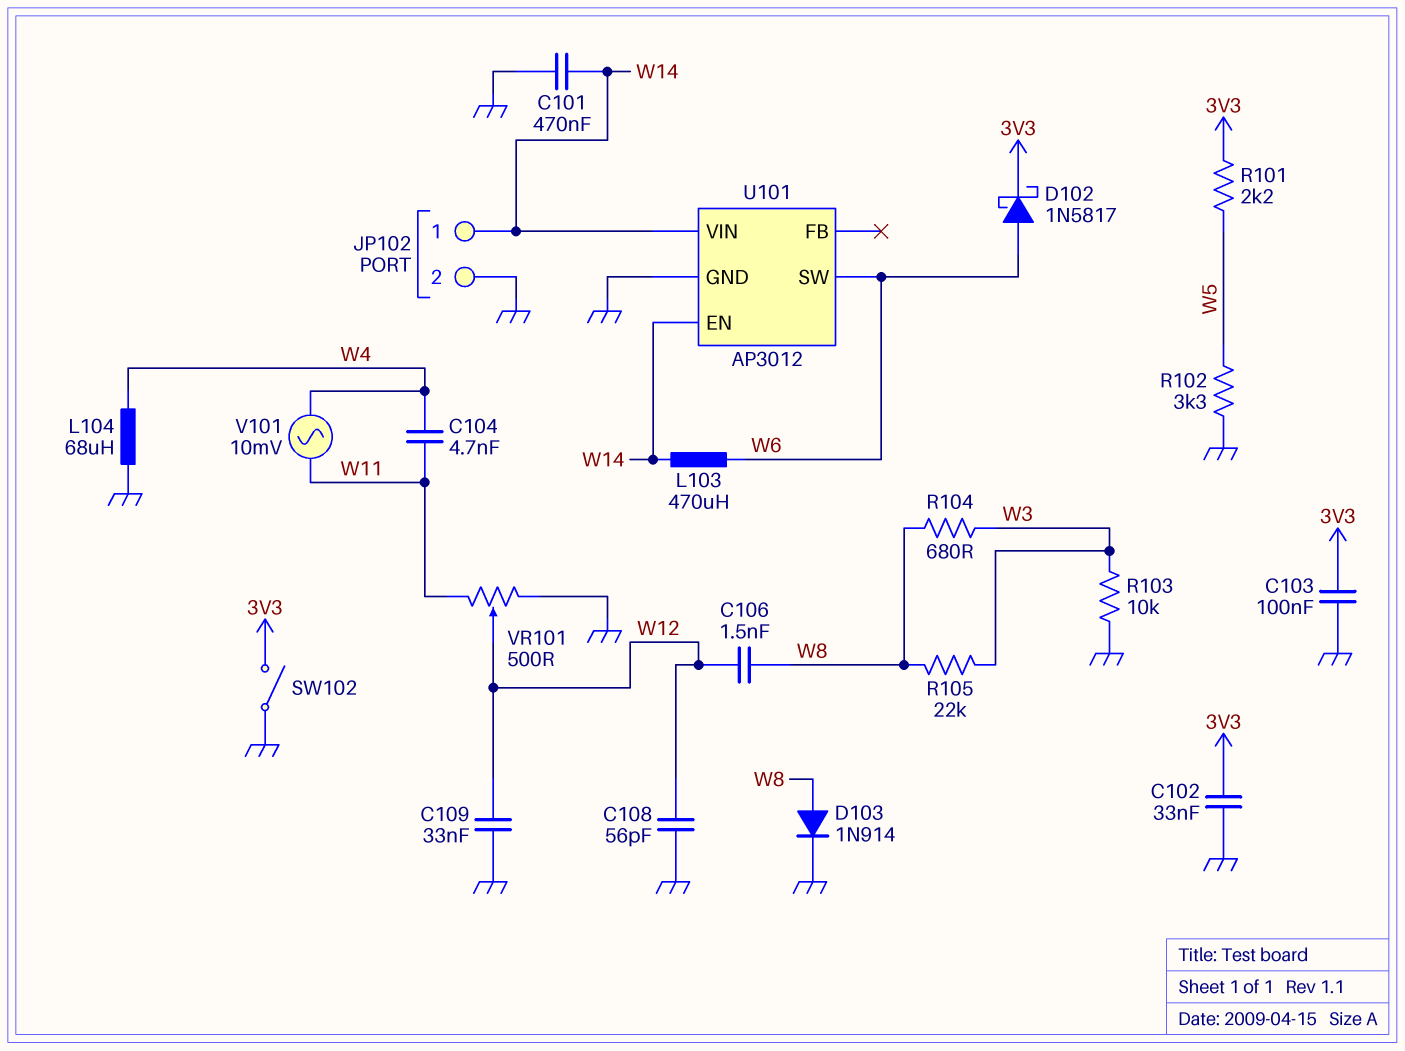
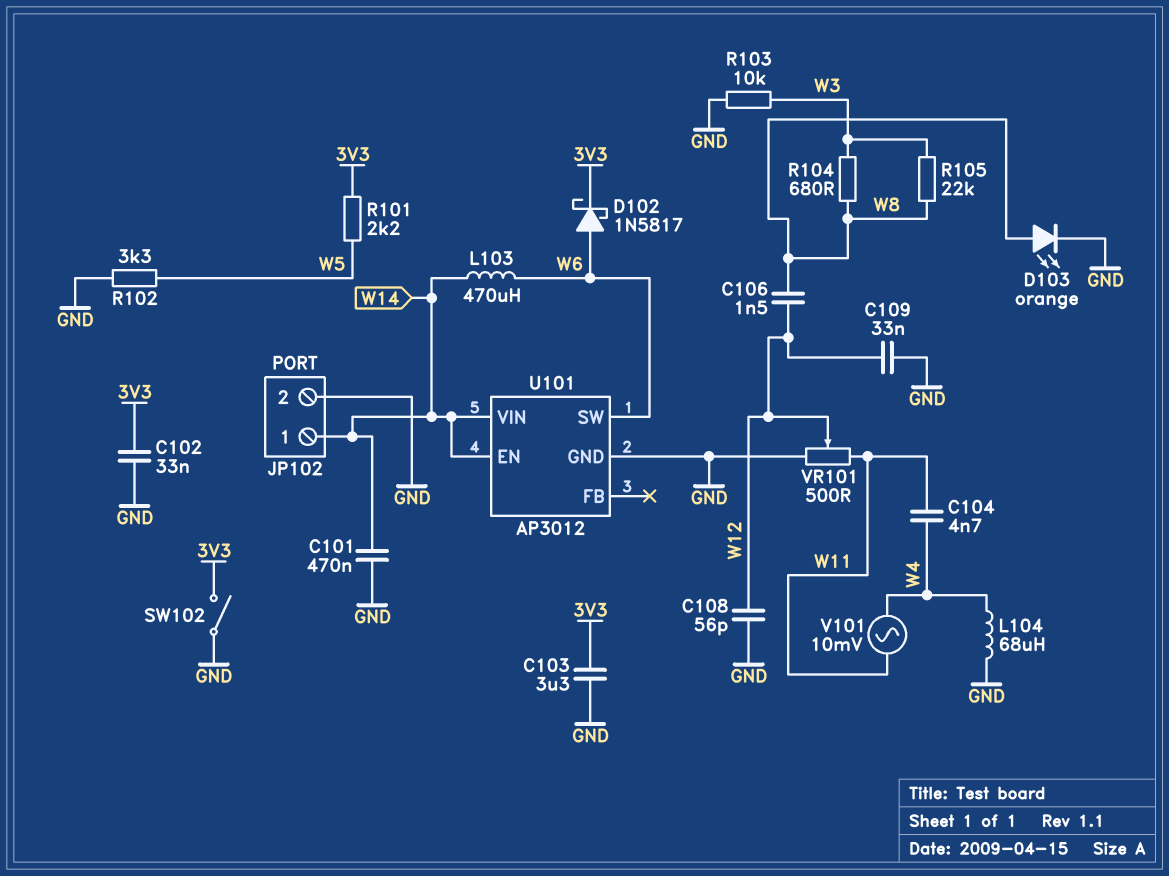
C103: 100nF (3V3, GND) -> 3.3uF (3V3, GND)
D103: diode 1N914 (A W8, K GND) -> LED orange (A W8, K GND)

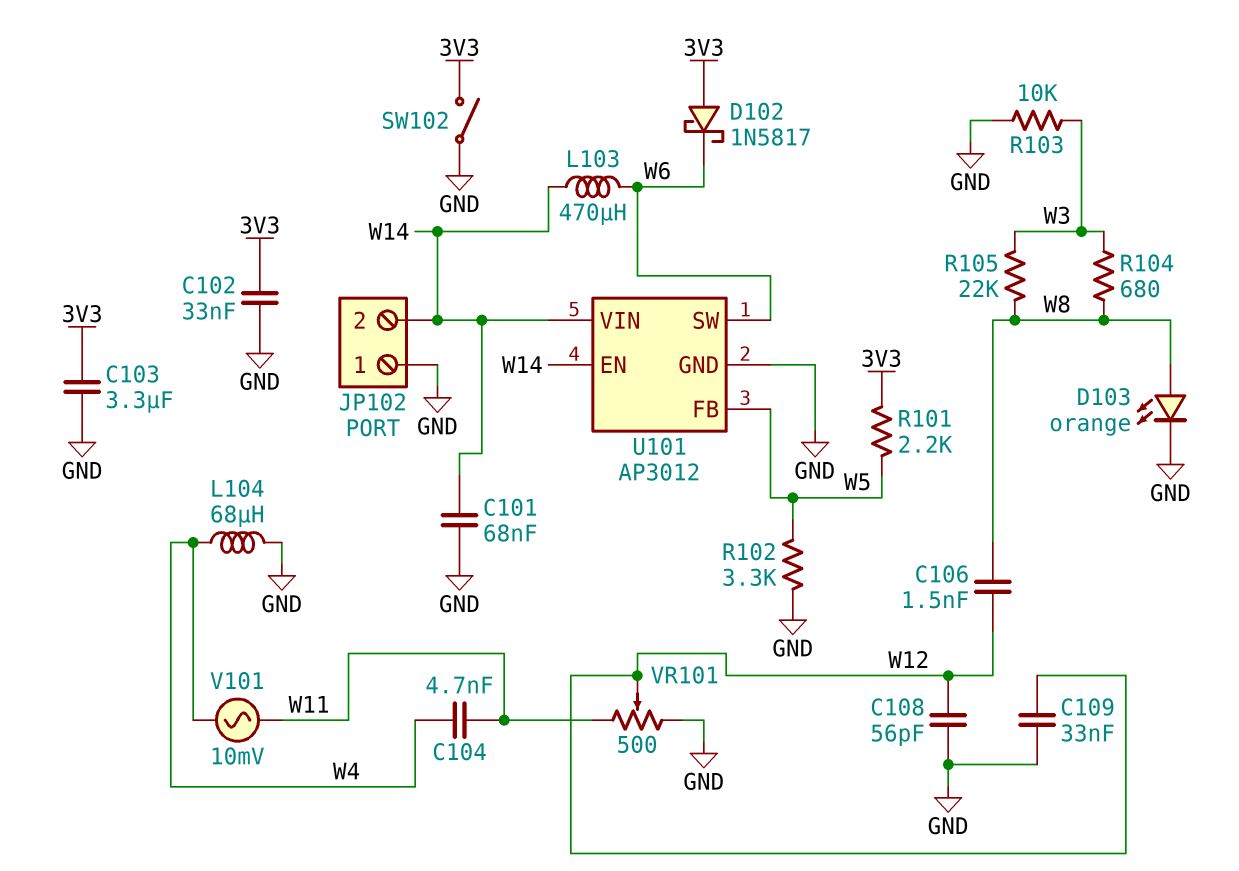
C101: 470nF (GND, W14) -> 68nF (GND, W14)
D102: schottky 1N5817 (A W6, K 3V3) -> schottky 1N5817 (A 3V3, K W6)
JP102 pin 1: W14 -> GND
JP102 pin 2: GND -> W14
U101 pin FB: none -> W5

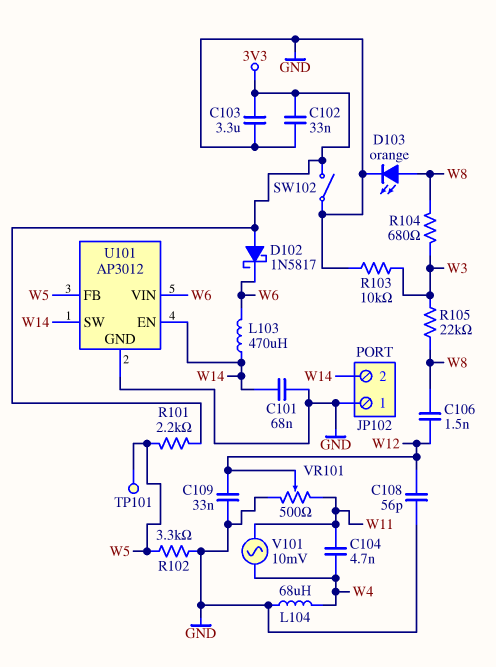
TP101: none -> test point (W5)
U101 pin SW: W6 -> W14
U101 pin VIN: W14 -> W6

